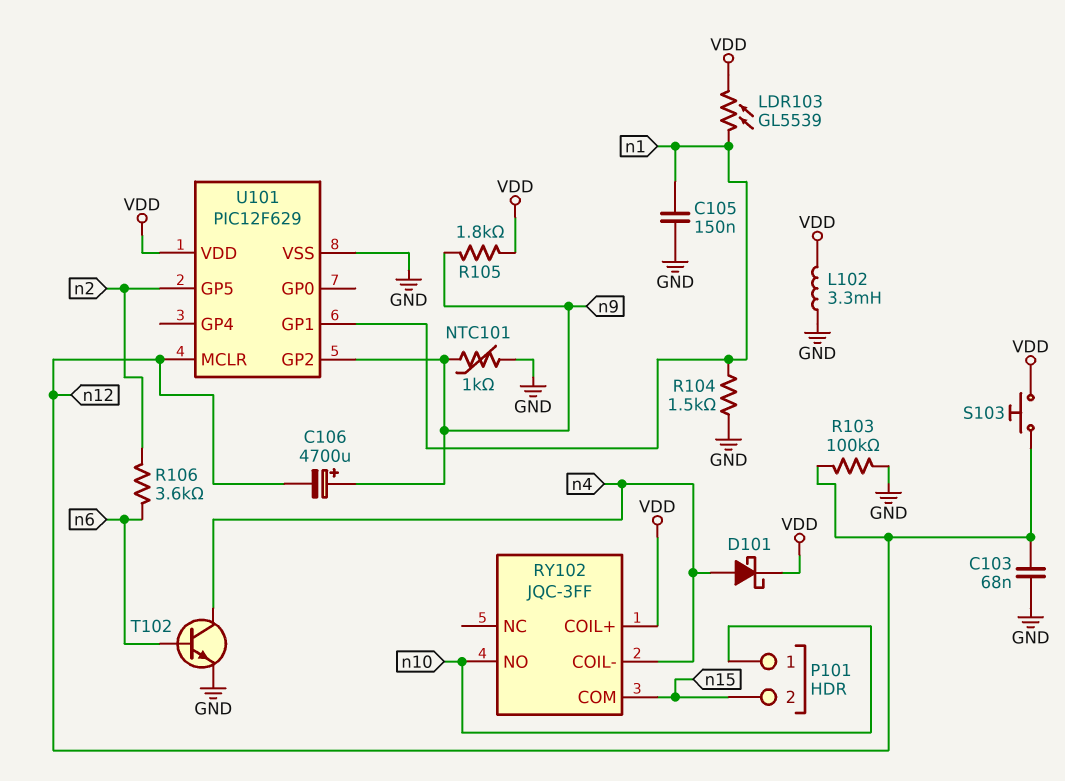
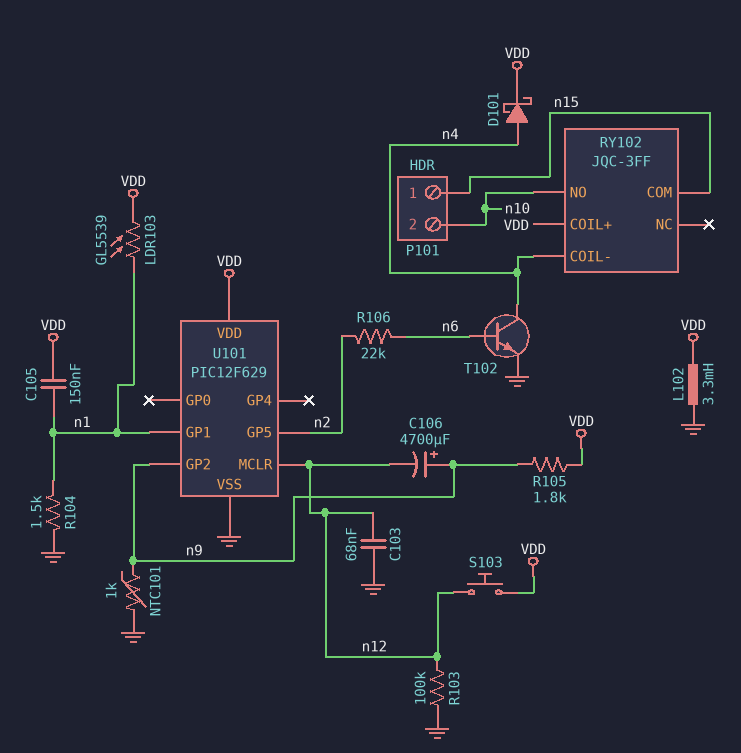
C105: 150nF (GND, n1) -> 150nF (VDD, n1)
P101 pin 1: n10 -> n15
P101 pin 2: n15 -> n10
R106: 3.6k (n2, n6) -> 22k (n2, n6)

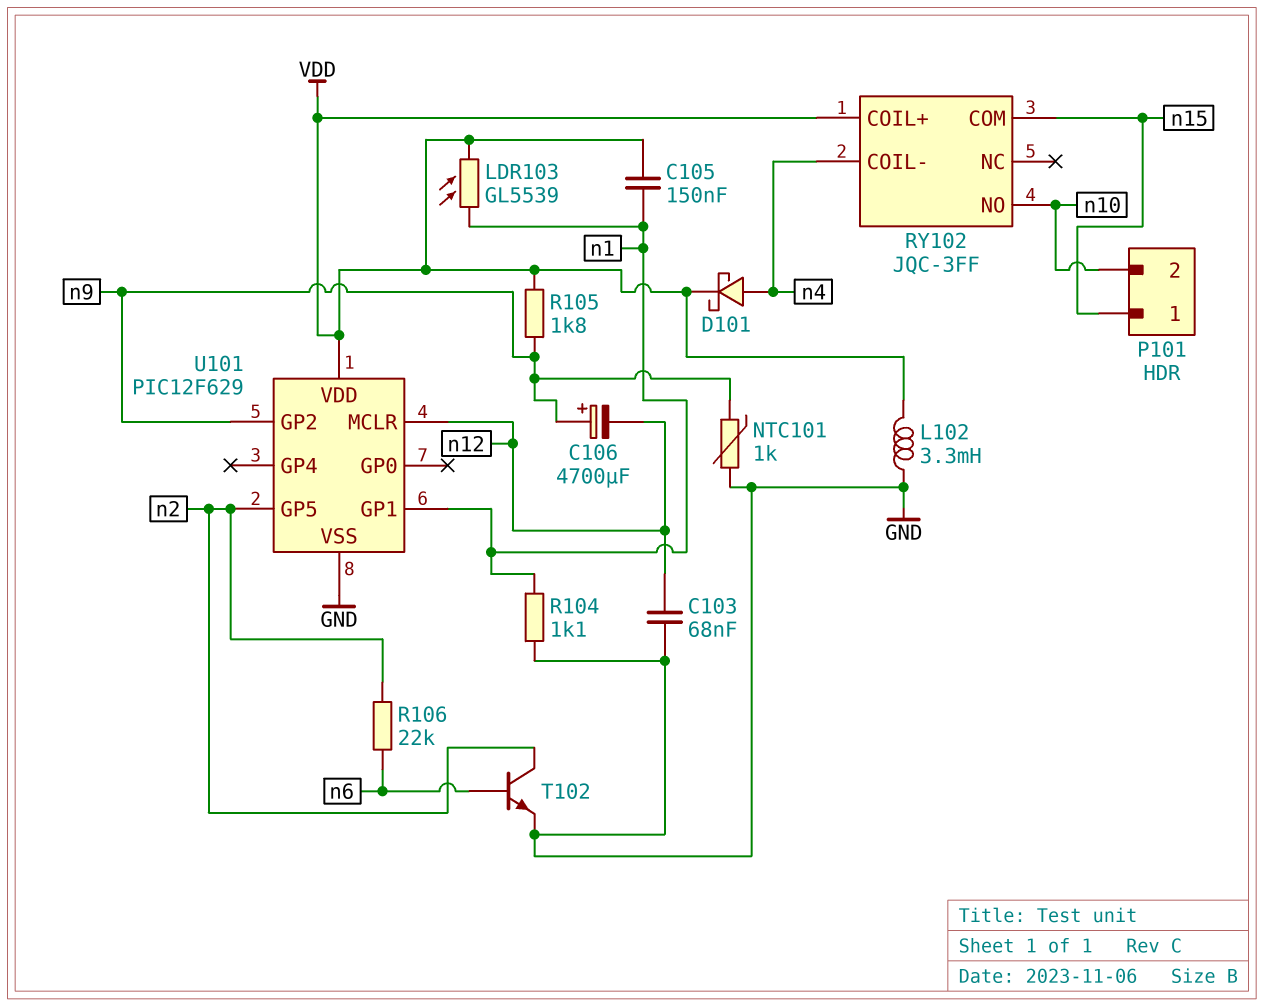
R103: 100k (GND, n12) -> none
R104: 1.5k (GND, n1) -> 1.1k (GND, n1)
S103: button (VDD, n12) -> none
T102: NPN (B n6, C n4, E GND) -> NPN (B n6, C n2, E GND)

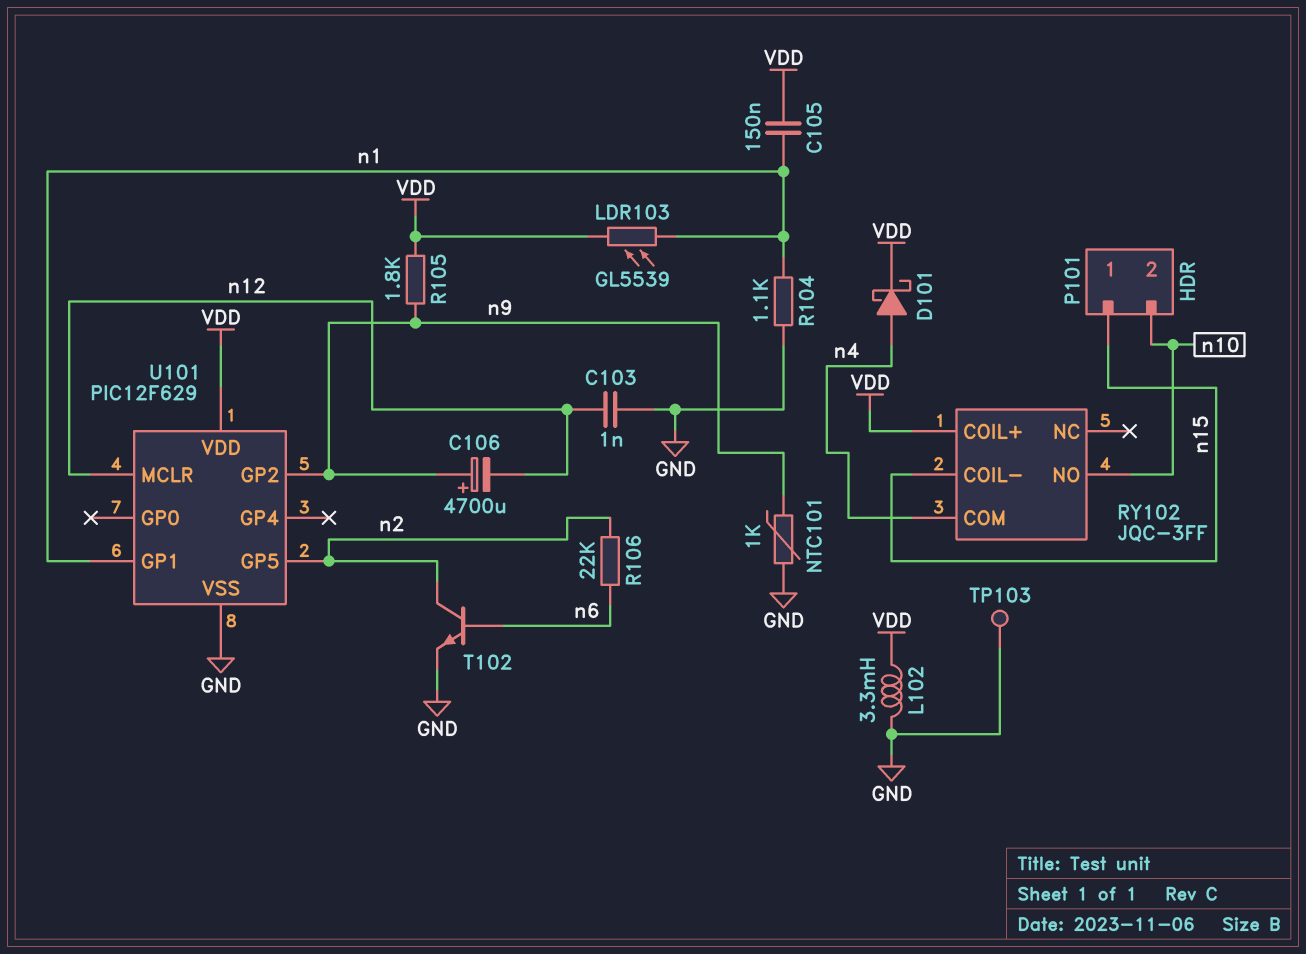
C103: 68nF (GND, n12) -> 1nF (GND, n12)
RY102 pin COIL-: n4 -> n15
RY102 pin COM: n15 -> n4
TP103: none -> test point (GND)

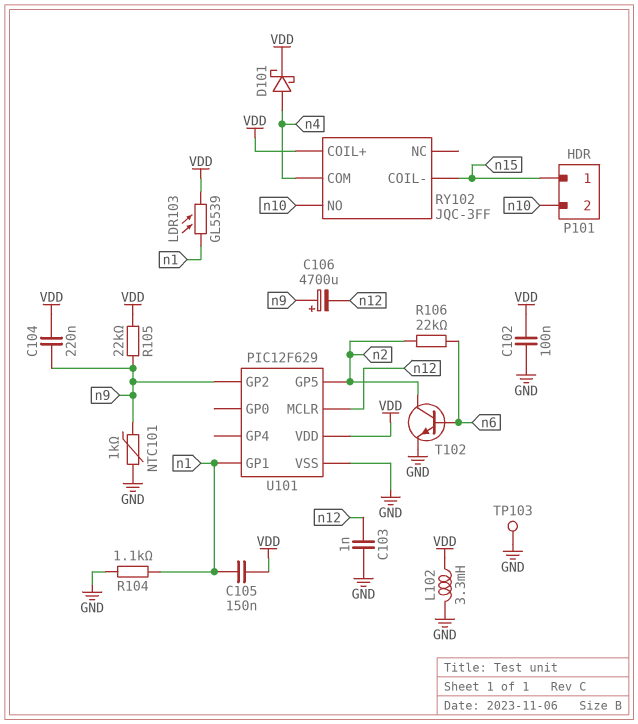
C102: none -> 100nF (GND, VDD)
C104: none -> 220nF (VDD, n9)
R105: 1.8k (VDD, n9) -> 22k (VDD, n9)

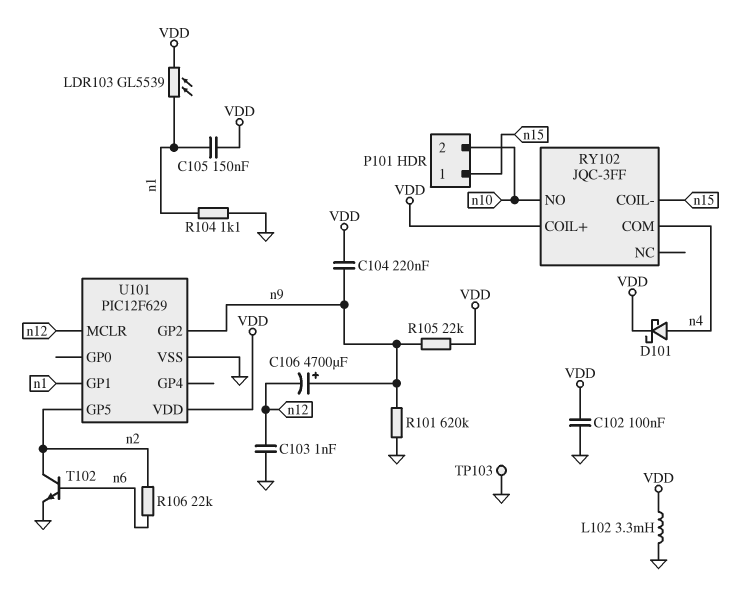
NTC101: 1k (GND, n9) -> none
R101: none -> 620k (GND, n9)

